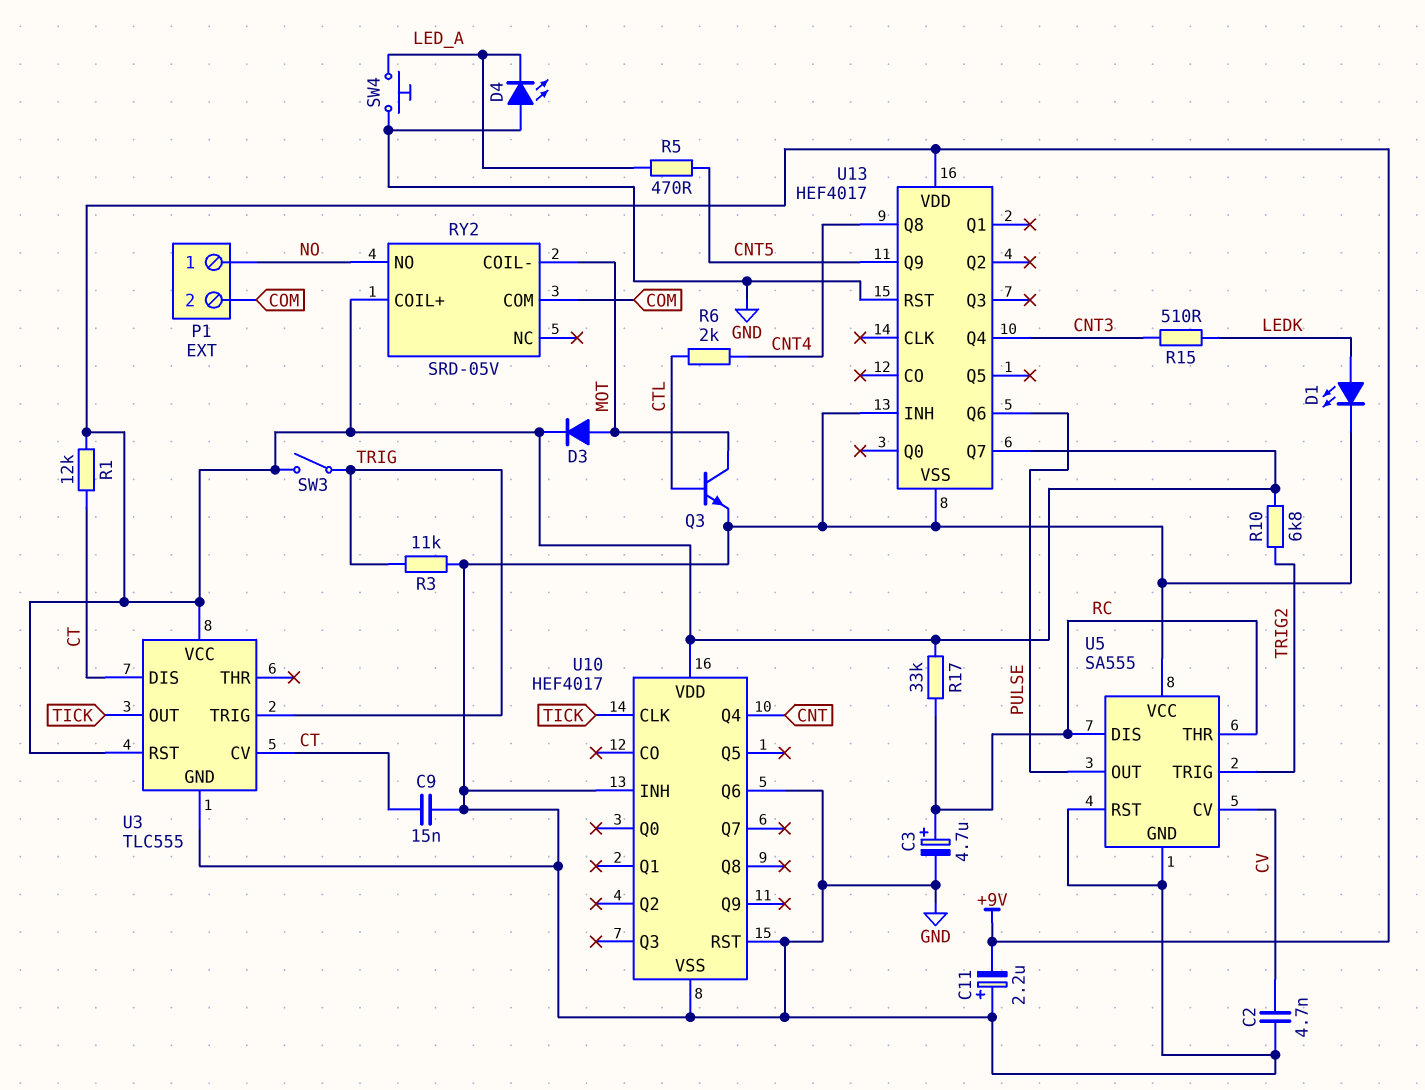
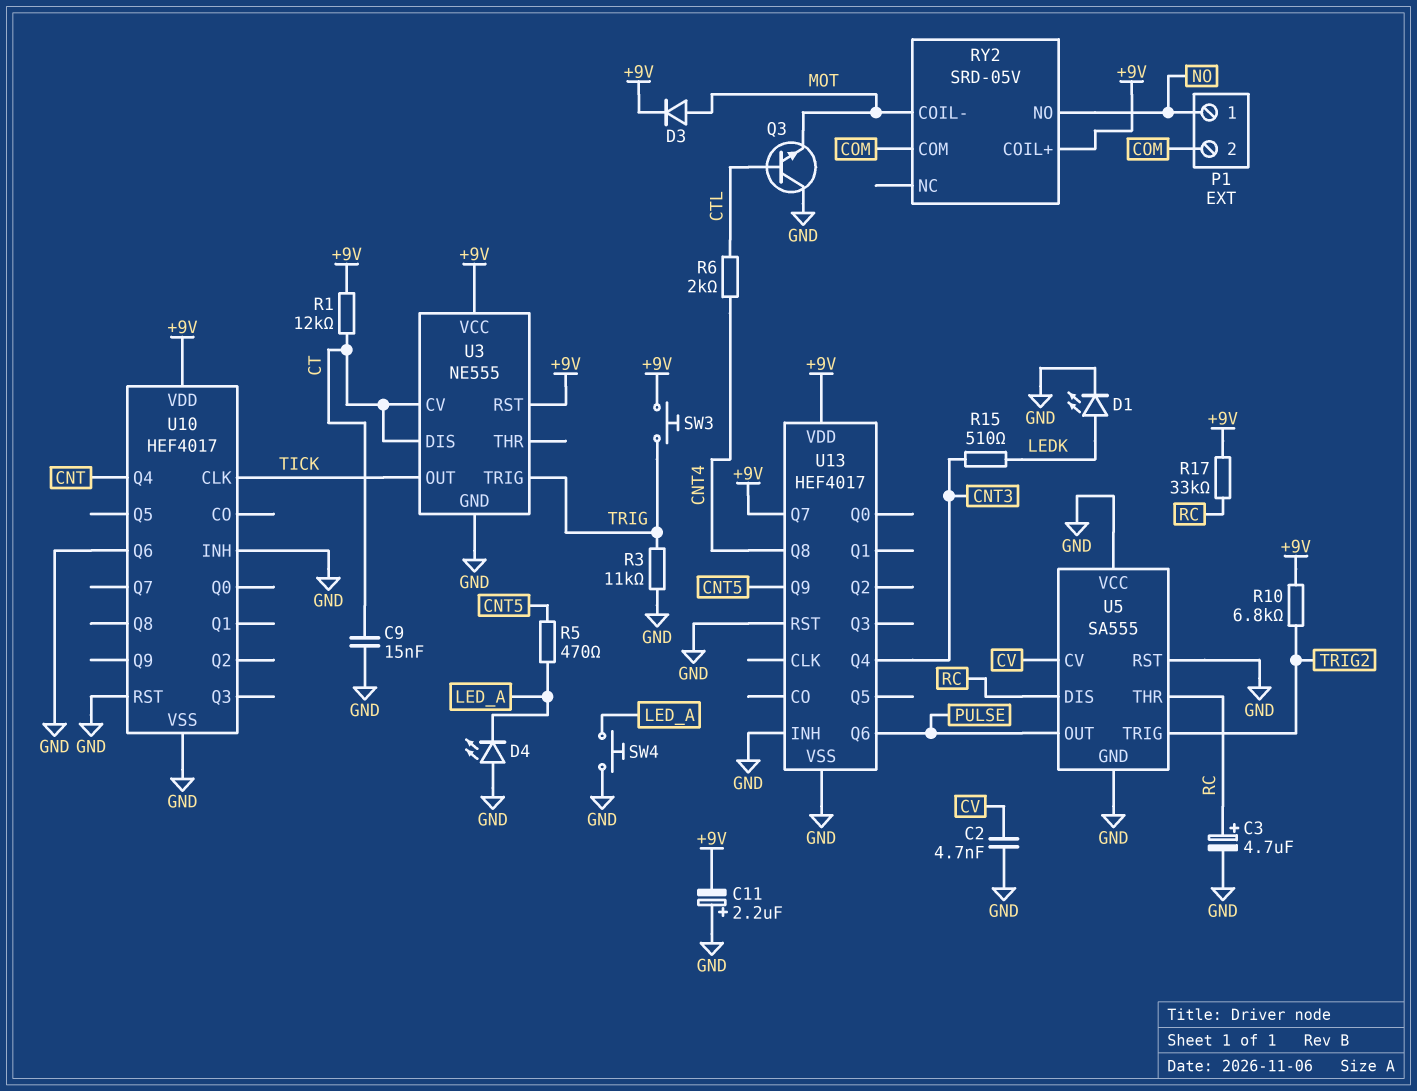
Q3: NPN (B CTL, C MOT, E GND) -> NPN (B CTL, C GND, E MOT)
SW3: switch (+9V, TRIG) -> button (+9V, TRIG)
U3: TLC555 -> NE555

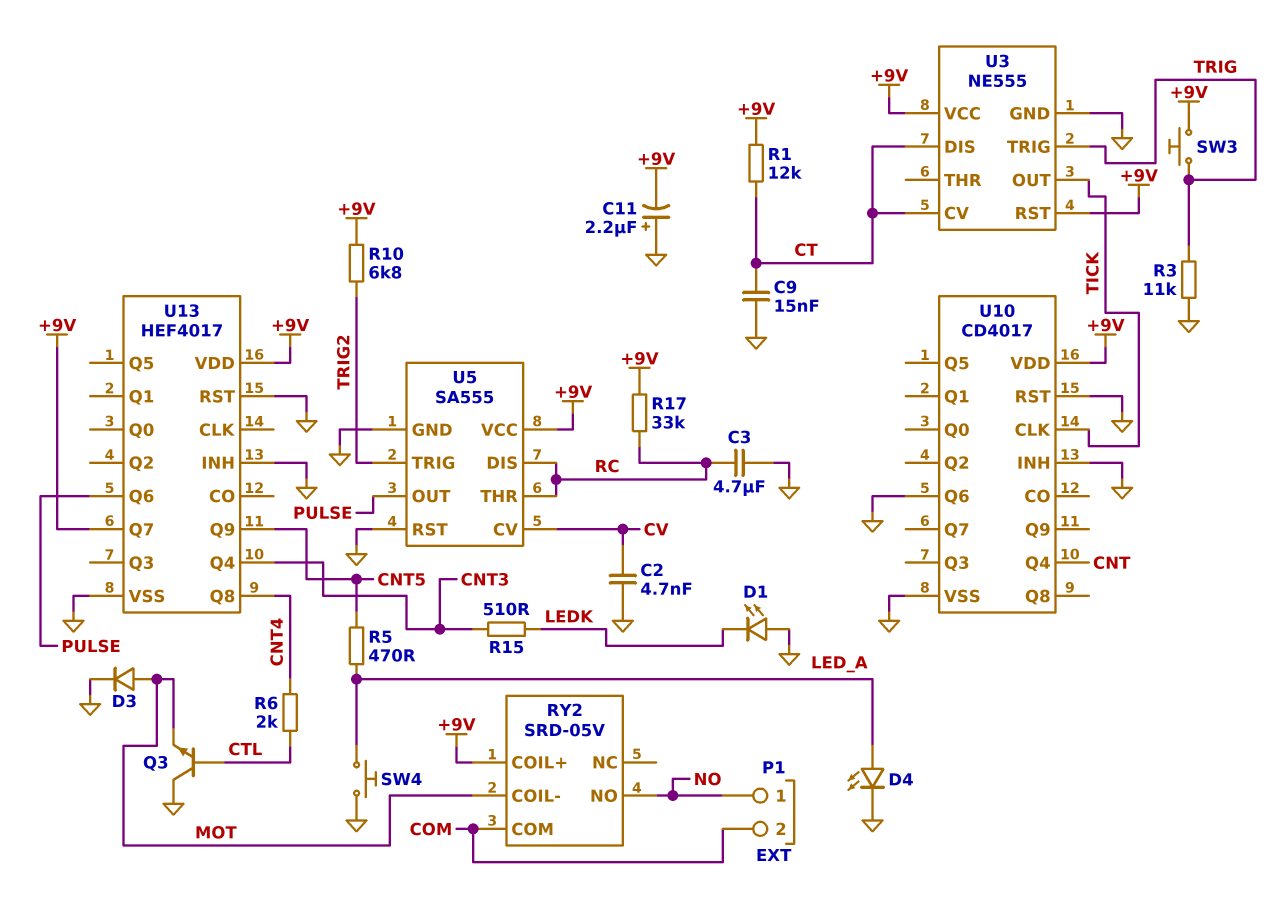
C3: 4.7uF (plus RC, minus GND) -> 4.7uF (GND, RC)
D1: LED (A LEDK, K GND) -> LED (A GND, K LEDK)
D3: diode (A MOT, K +9V) -> diode (A MOT, K GND)
D4: LED (A GND, K LED_A) -> LED (A LED_A, K GND)
U5 pin VCC: GND -> +9V
U10: HEF4017 -> CD4017

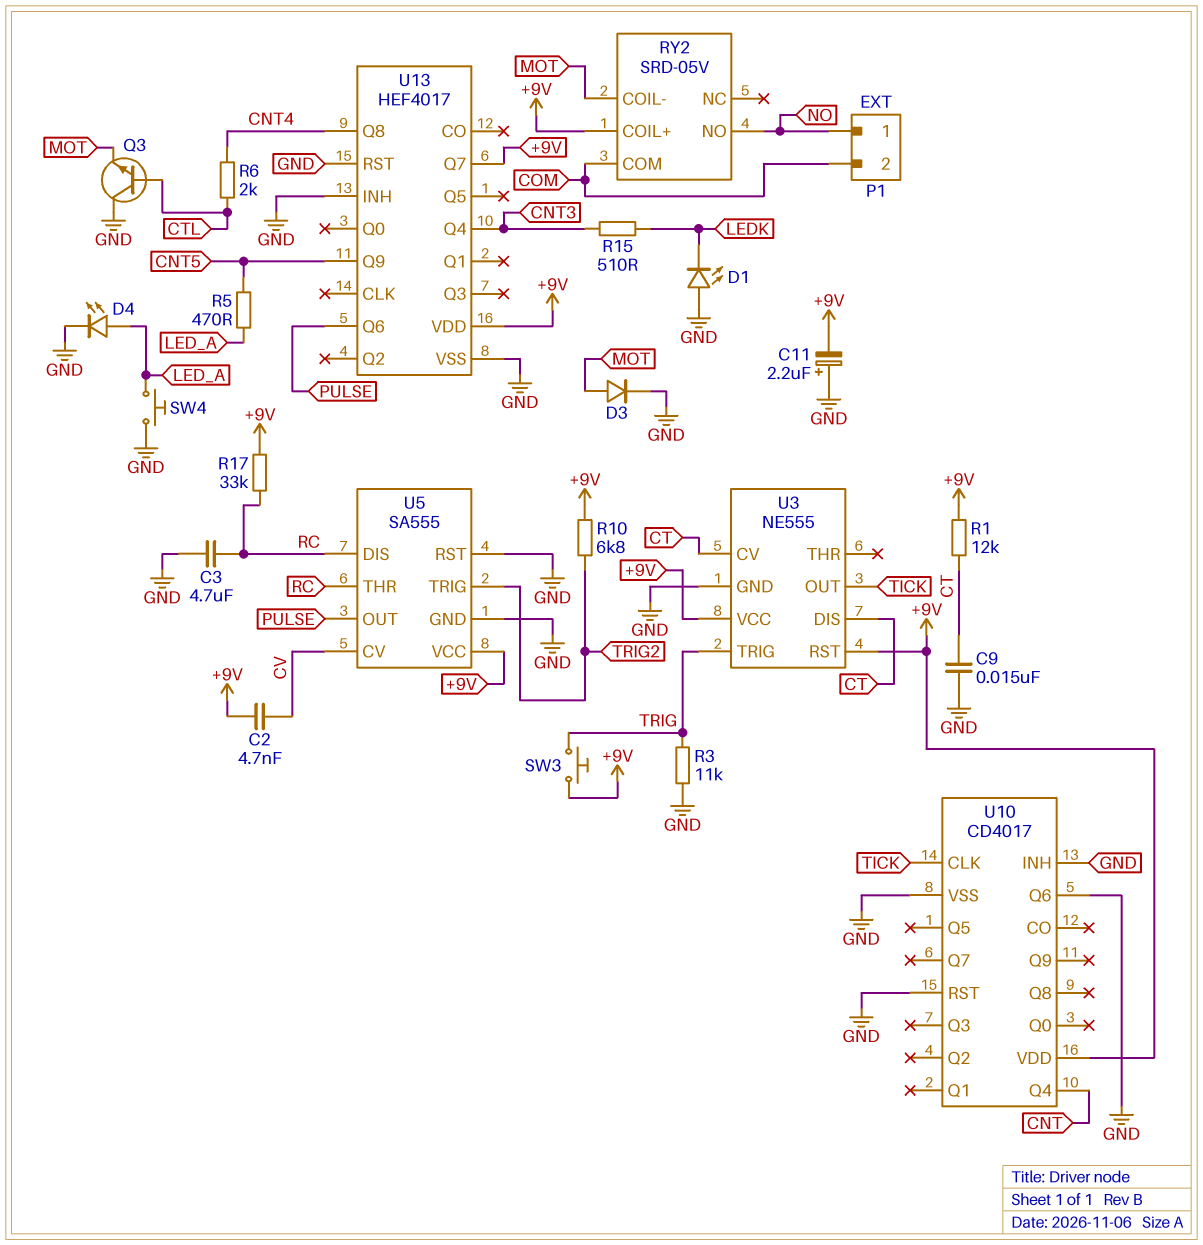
C2: 4.7nF (CV, GND) -> 4.7nF (+9V, CV)

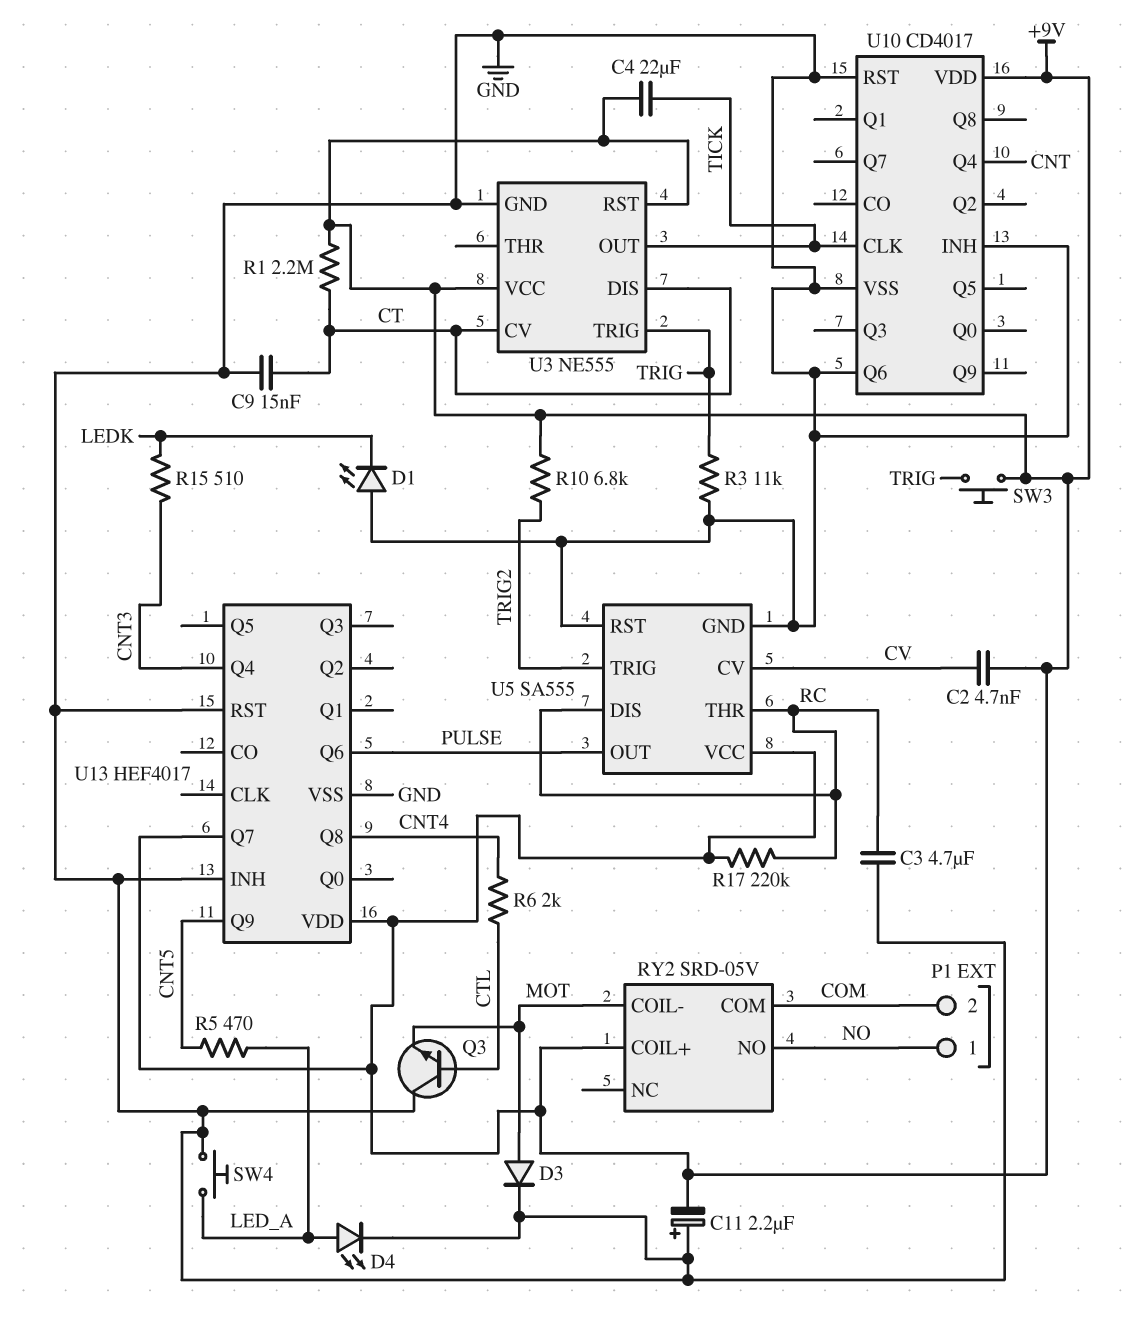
C4: none -> 22uF (+9V, TICK)
R1: 12k (+9V, CT) -> 2.2M (+9V, CT)
R17: 33k (+9V, RC) -> 220k (+9V, RC)

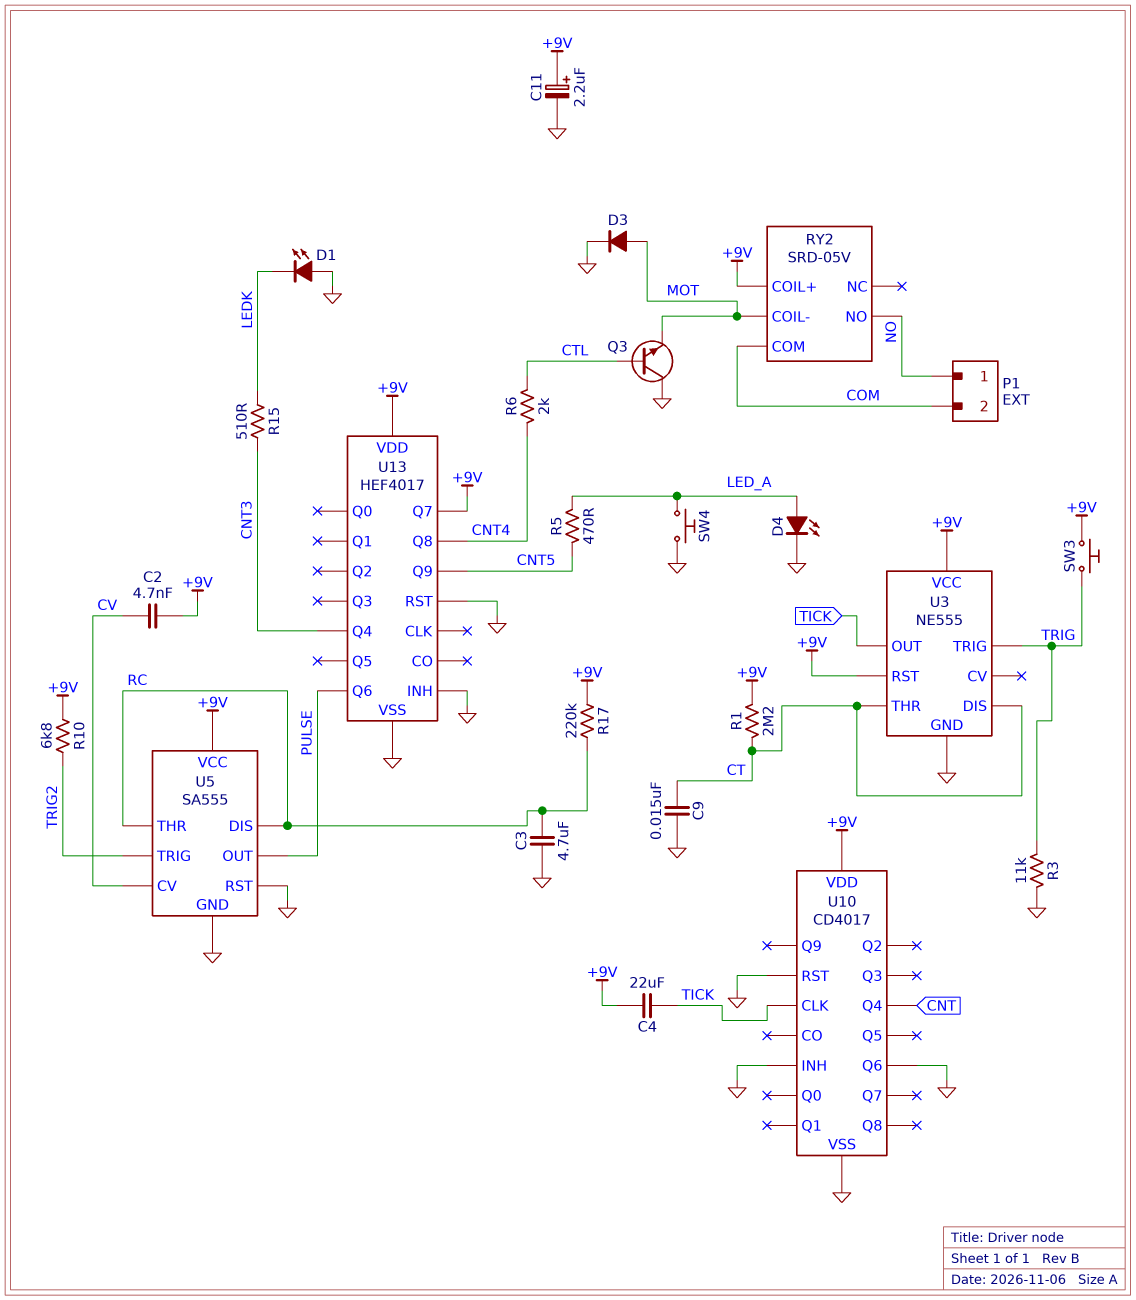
C11: 2.2uF (plus GND, minus +9V) -> 2.2uF (plus +9V, minus GND)
U3 pin CV: CT -> none
U3 pin THR: none -> CT

